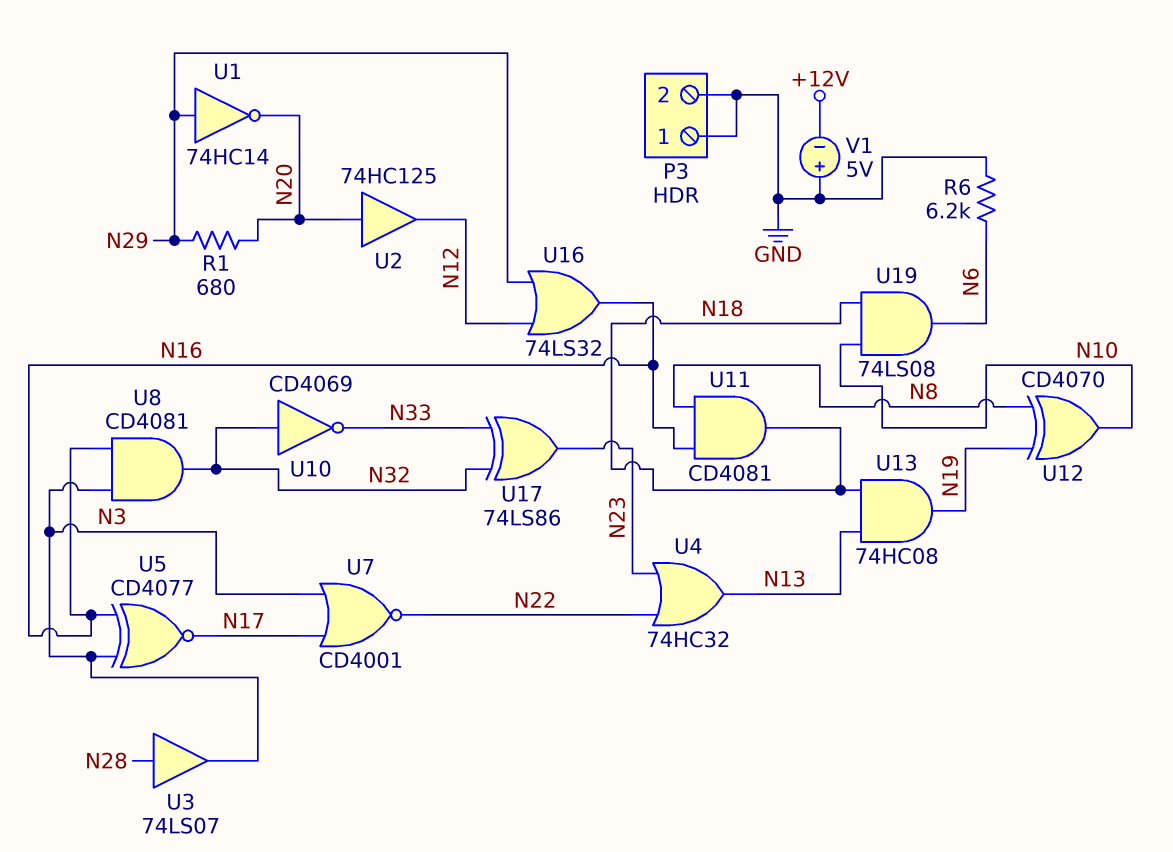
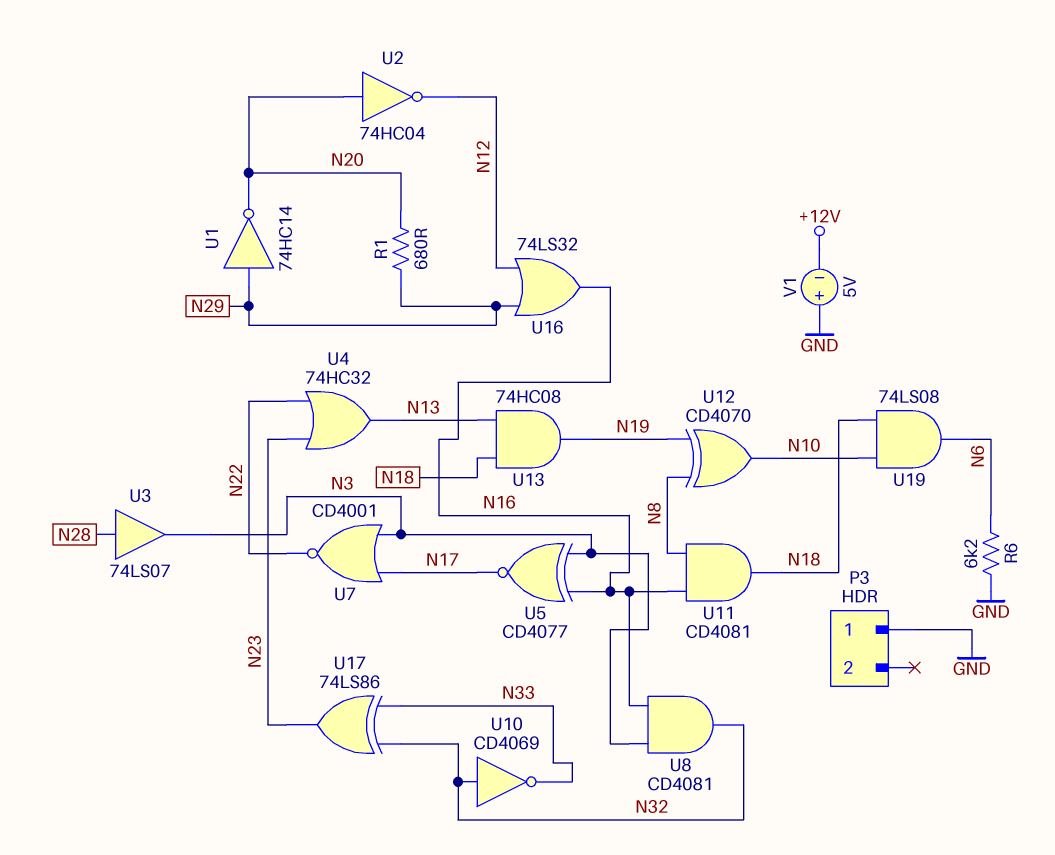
P3 pin 2: GND -> none
U2: buffer 74HC125 (in N20, out N12) -> NOT 74HC04 (in N20, out N12)

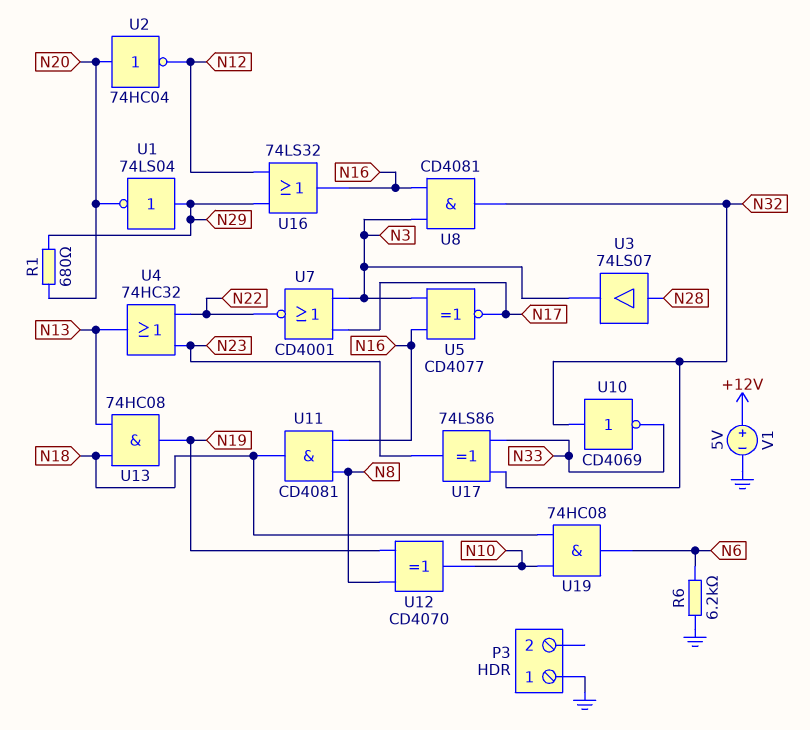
U1: NOT 74HC14 (in N29, out N20) -> NOT 74LS04 (in N29, out N20)
U19: AND 74LS08 (in N10, in N18, out N6) -> AND 74HC08 (in N10, in N18, out N6)
V1: 5V (plus GND, minus +12V) -> 5V (plus +12V, minus GND)

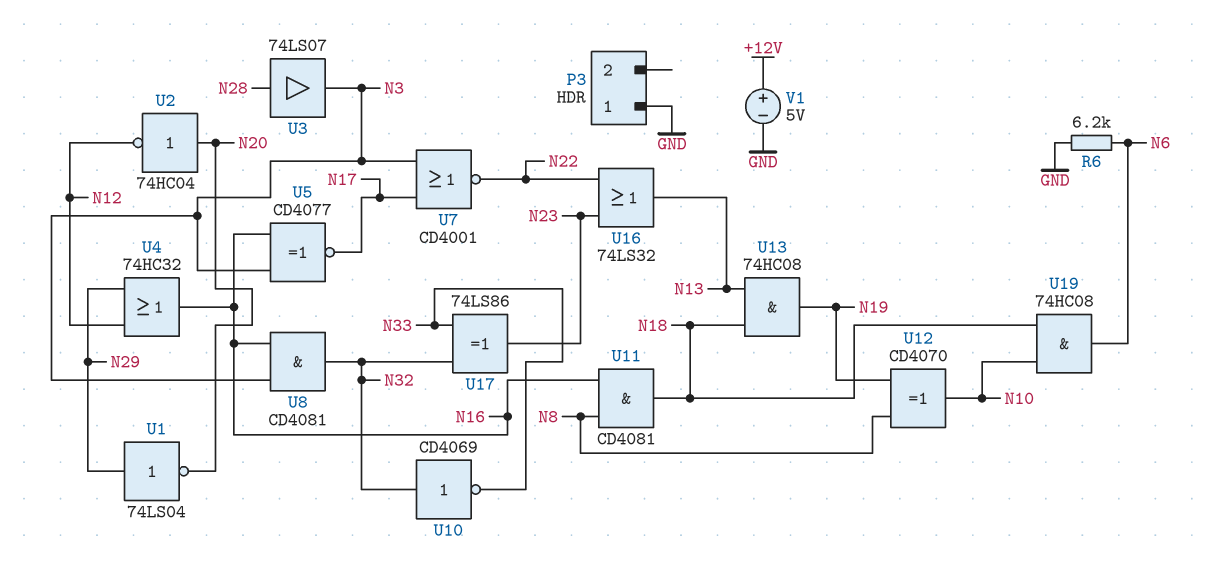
R1: 680 (N20, N29) -> none
U4: OR 74HC32 (in N22, in N23, out N13) -> OR 74HC32 (in N12, in N29, out N16)
U16: OR 74LS32 (in N12, in N29, out N16) -> OR 74LS32 (in N22, in N23, out N13)

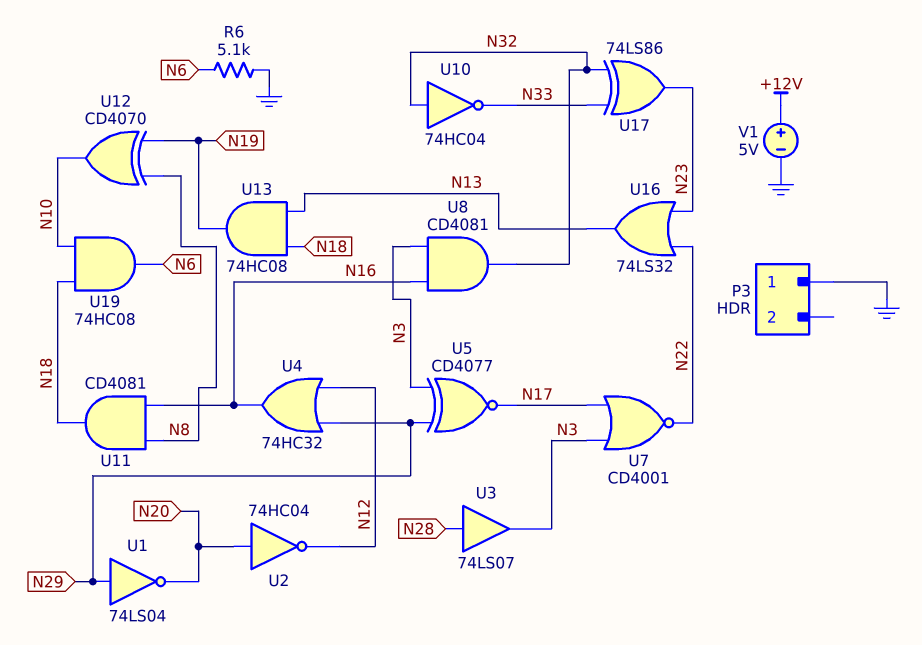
R6: 6.2k (GND, N6) -> 5.1k (GND, N6)
U5: XNOR CD4077 (in N3, in N16, out N17) -> XNOR CD4077 (in N3, in N29, out N17)
U10: NOT CD4069 (in N32, out N33) -> NOT 74HC04 (in N32, out N33)

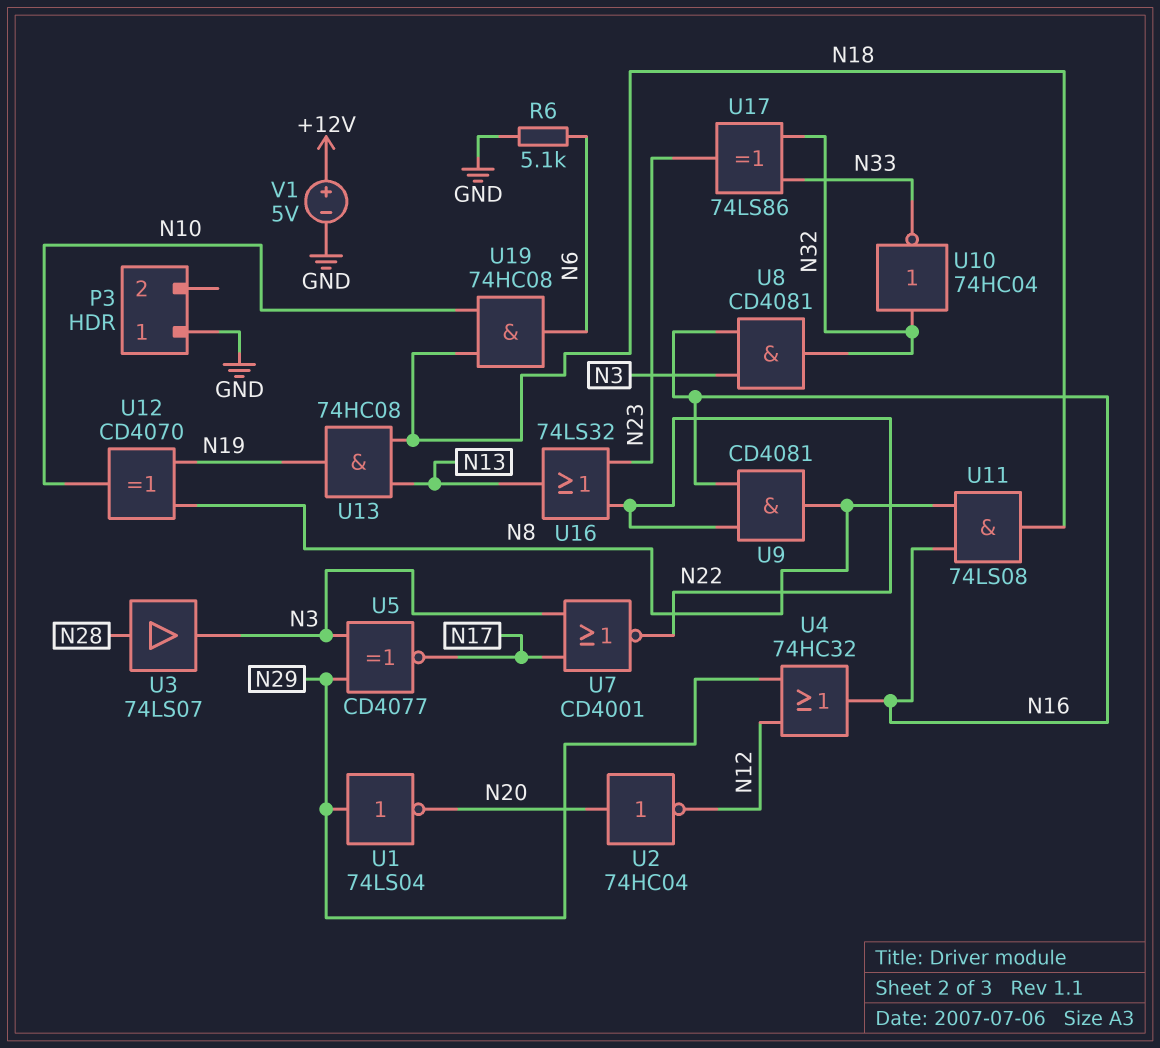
U9: none -> AND CD4081 (in N16, in N22, out N8)
U11: AND CD4081 (in N8, in N16, out N18) -> AND 74LS08 (in N8, in N16, out N18)

